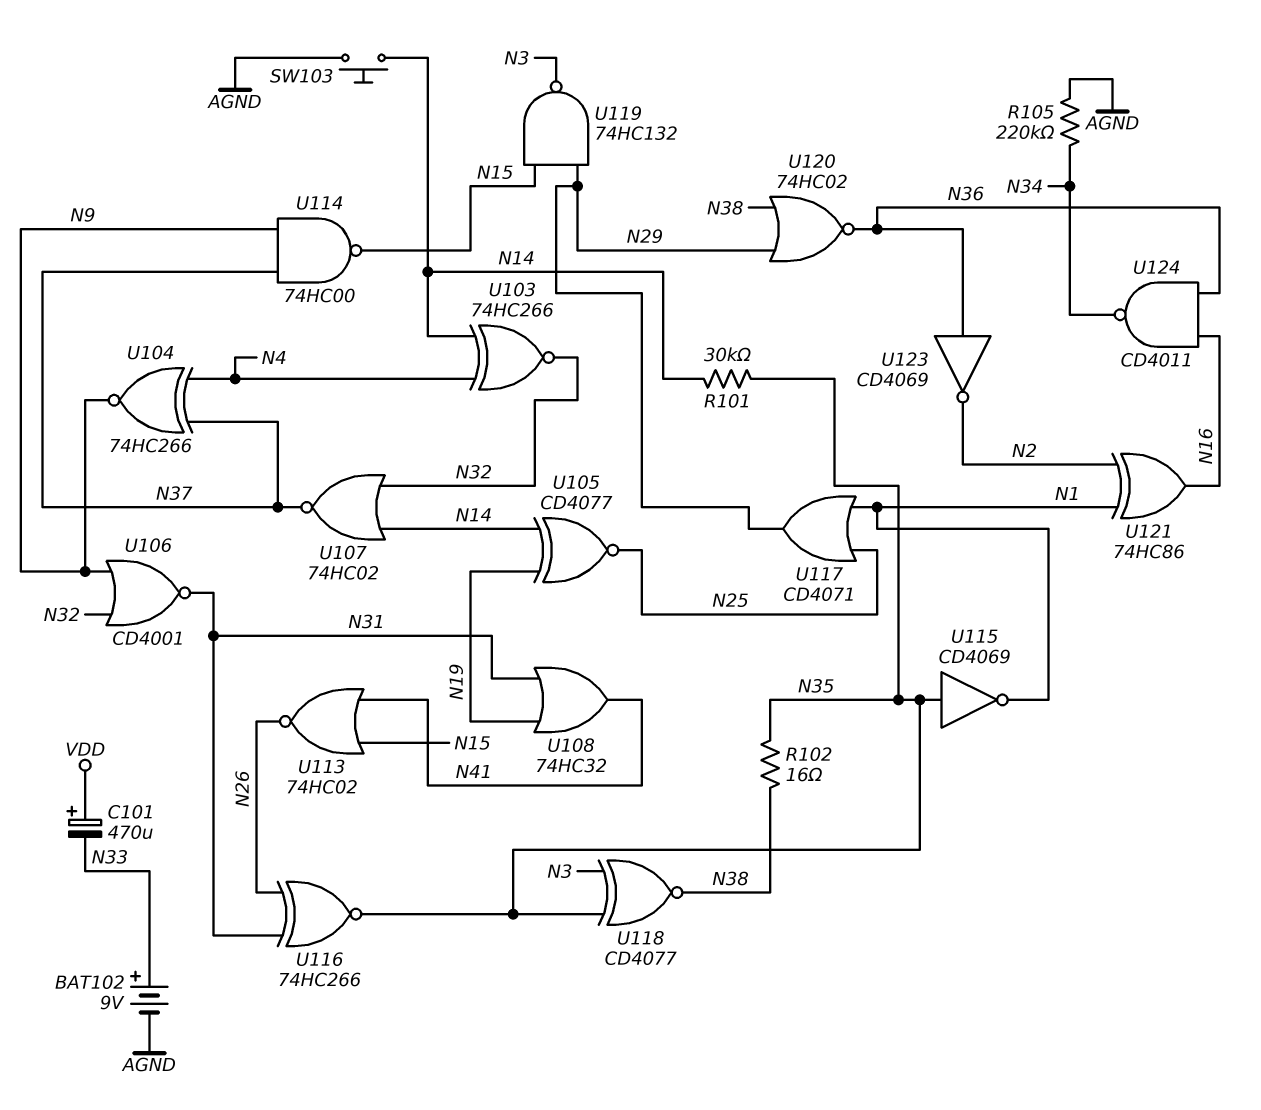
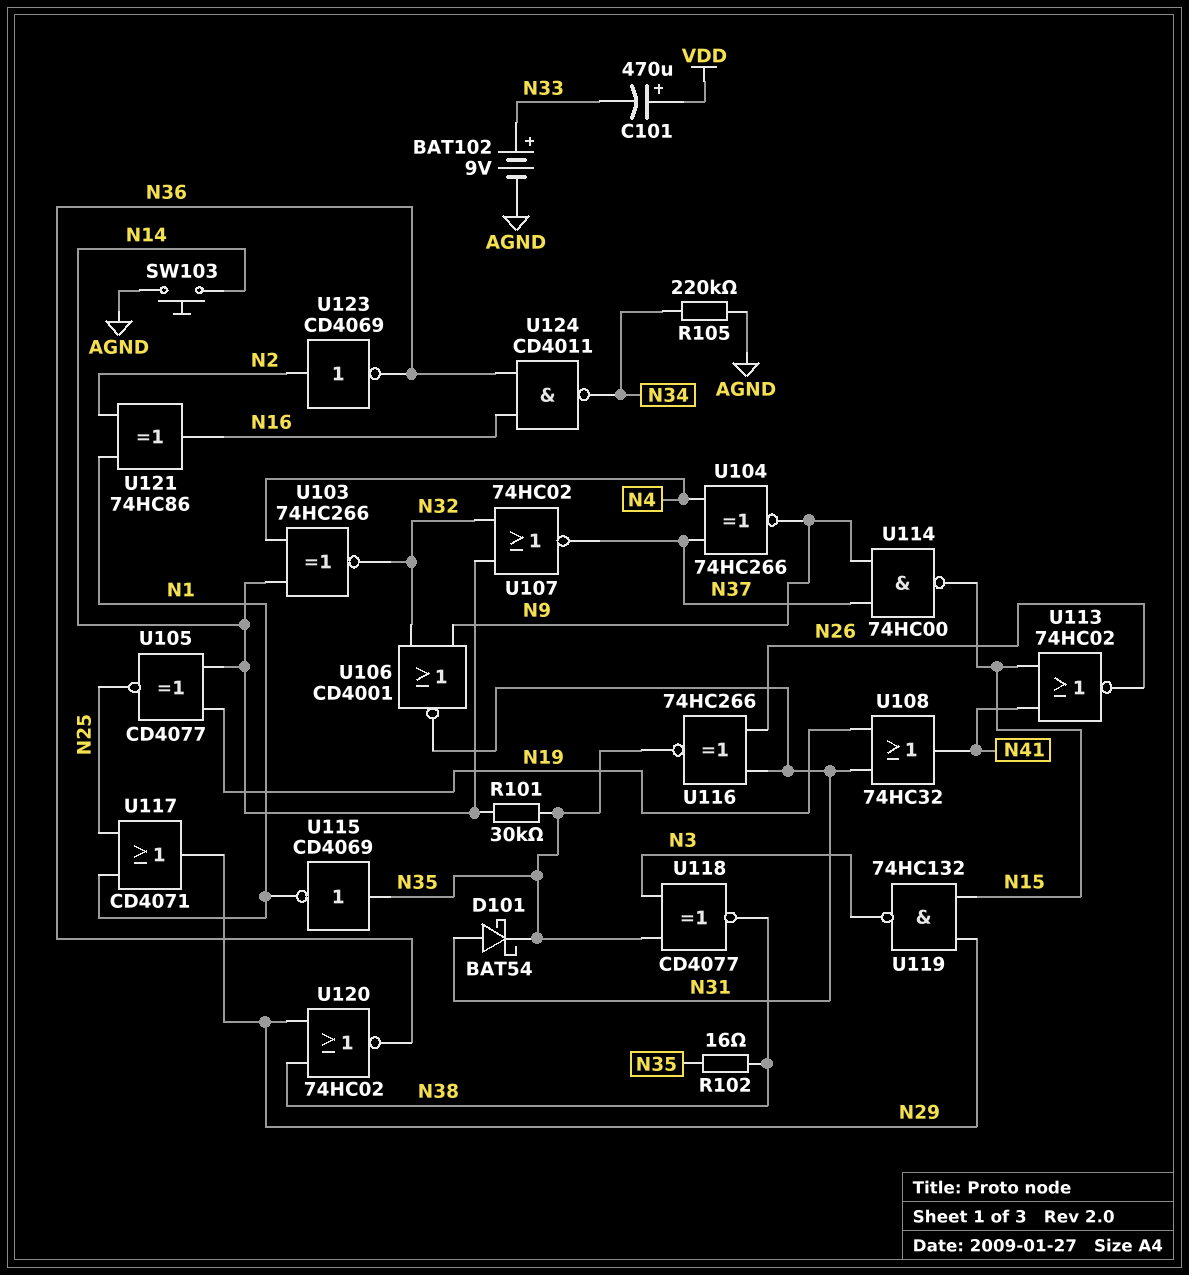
D101: none -> schottky BAT54 (A N31, K N35)
U123: NOT CD4069 (in N36, out N2) -> NOT CD4069 (in N2, out N36)

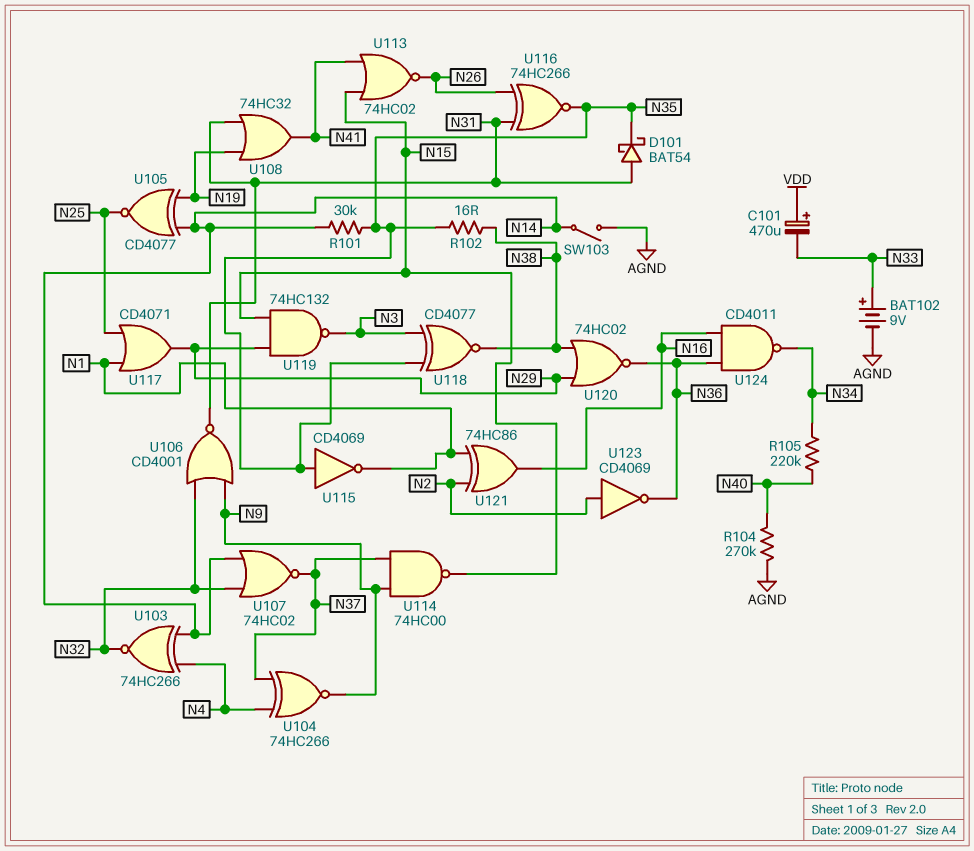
R104: none -> 270k (AGND, N40)
R105: 220k (AGND, N34) -> 220k (N34, N40)
SW103: button (AGND, N14) -> switch (AGND, N14)

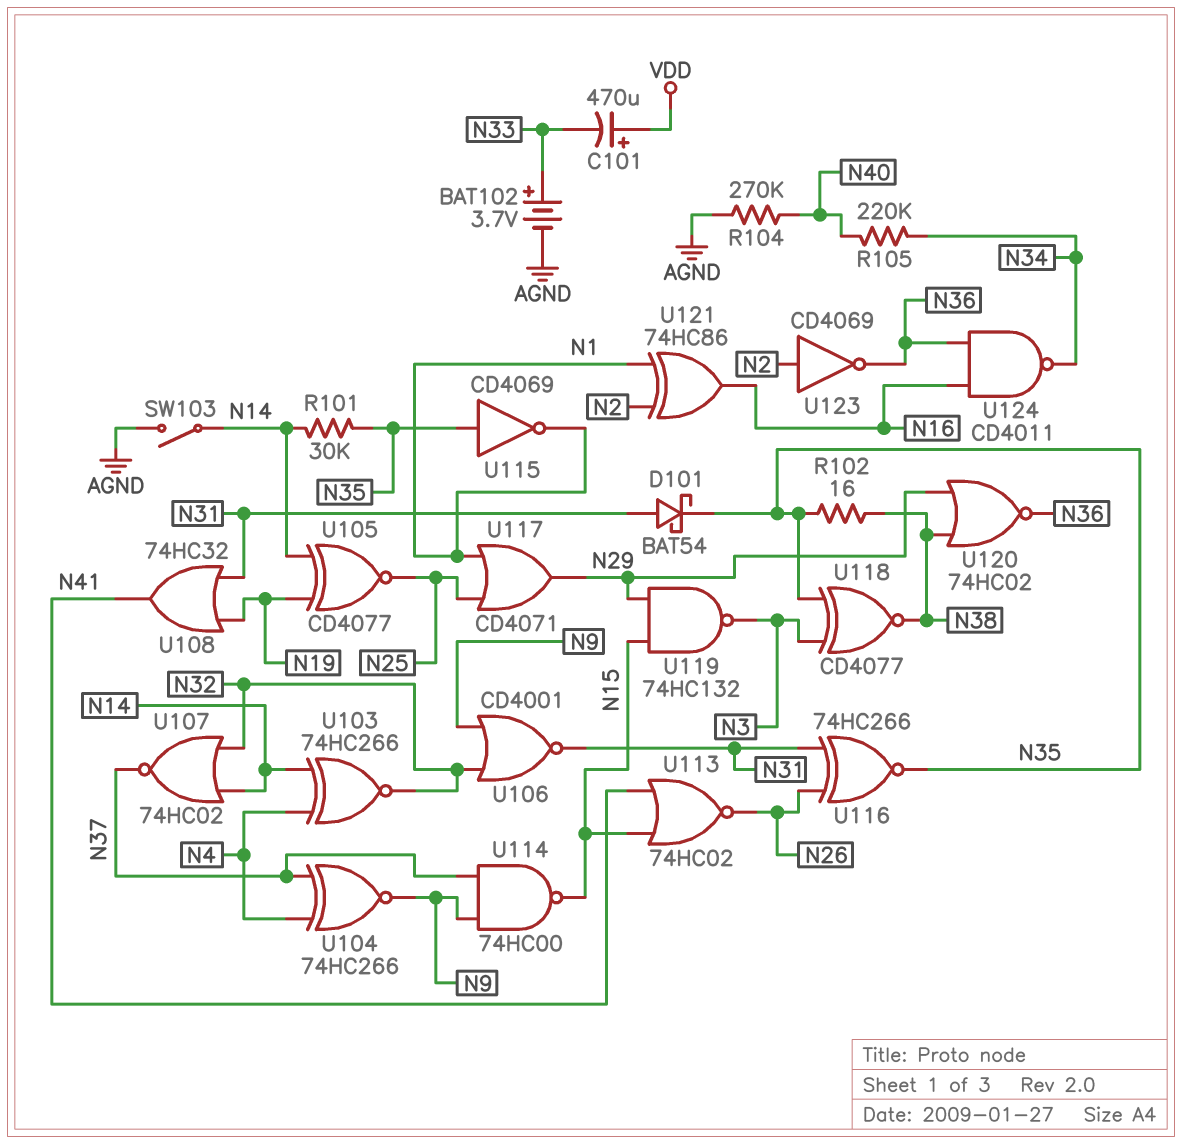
BAT102: 9V (plus N33, minus AGND) -> 3.7V (plus N33, minus AGND)

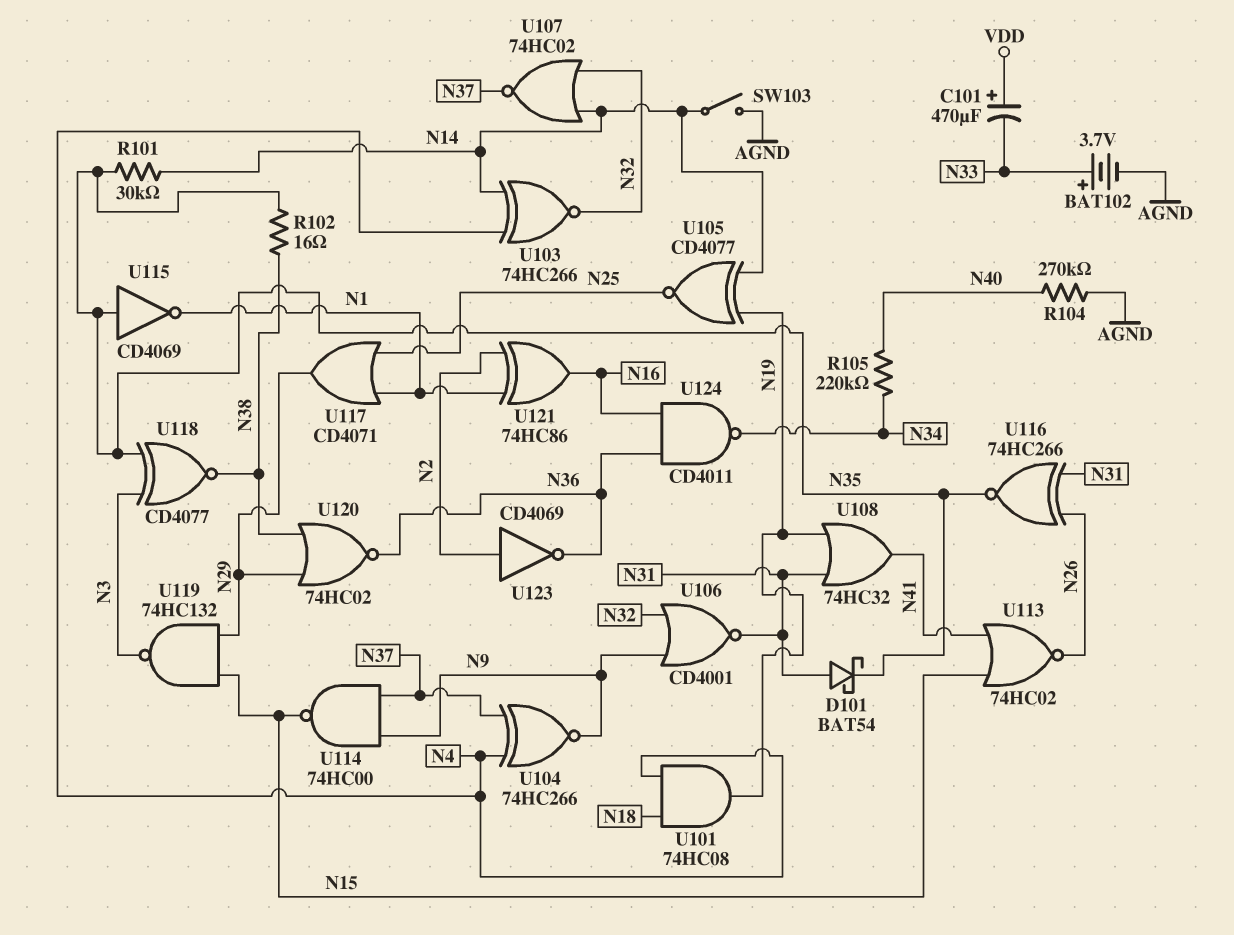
U101: none -> AND 74HC08 (in N4, in N18, out N19)

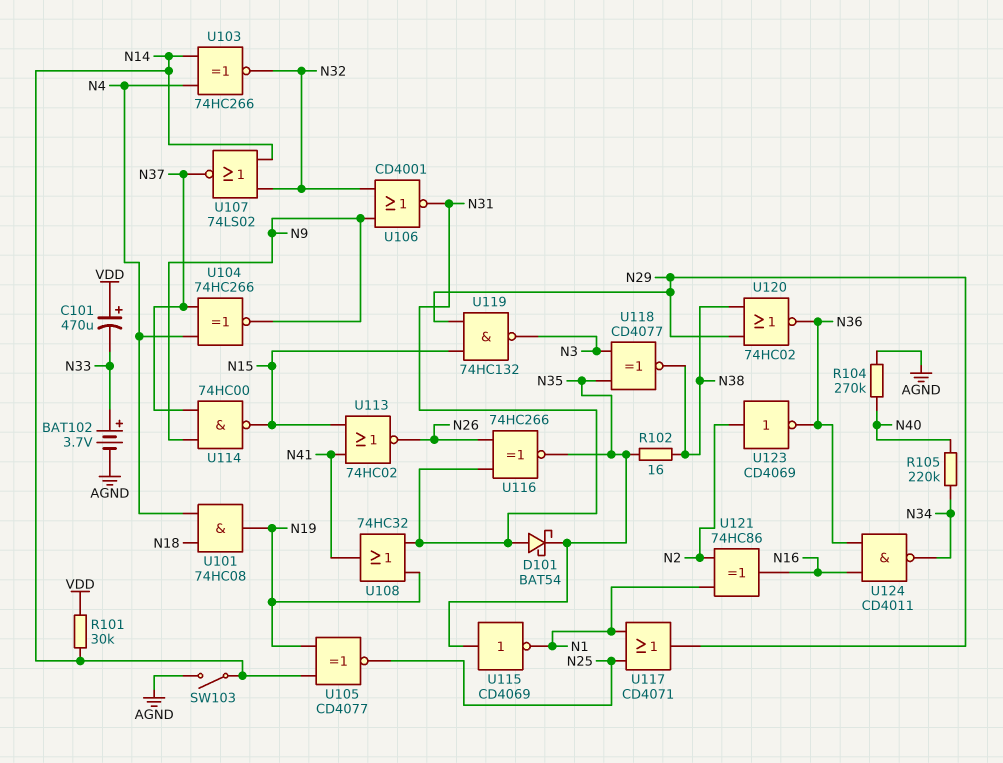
R101: 30k (N14, N35) -> 30k (N14, VDD)
U107: NOR 74HC02 (in N14, in N32, out N37) -> NOR 74LS02 (in N14, in N32, out N37)

